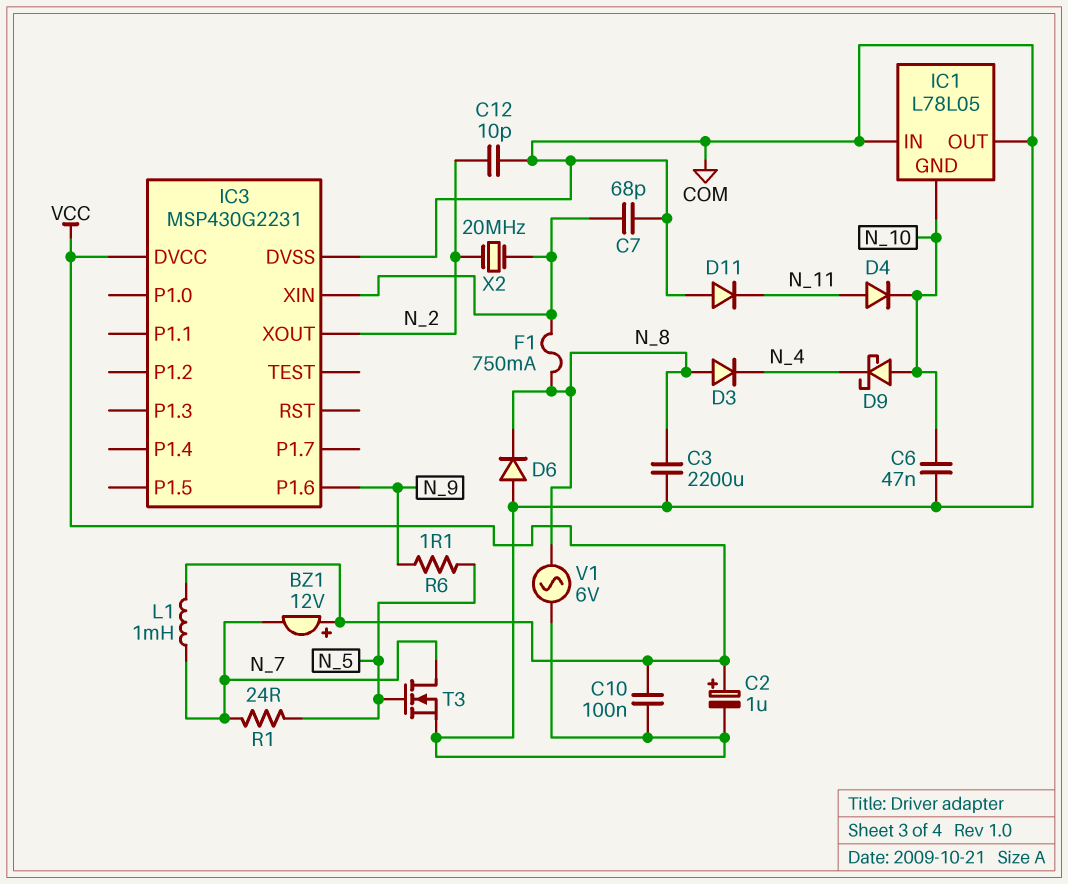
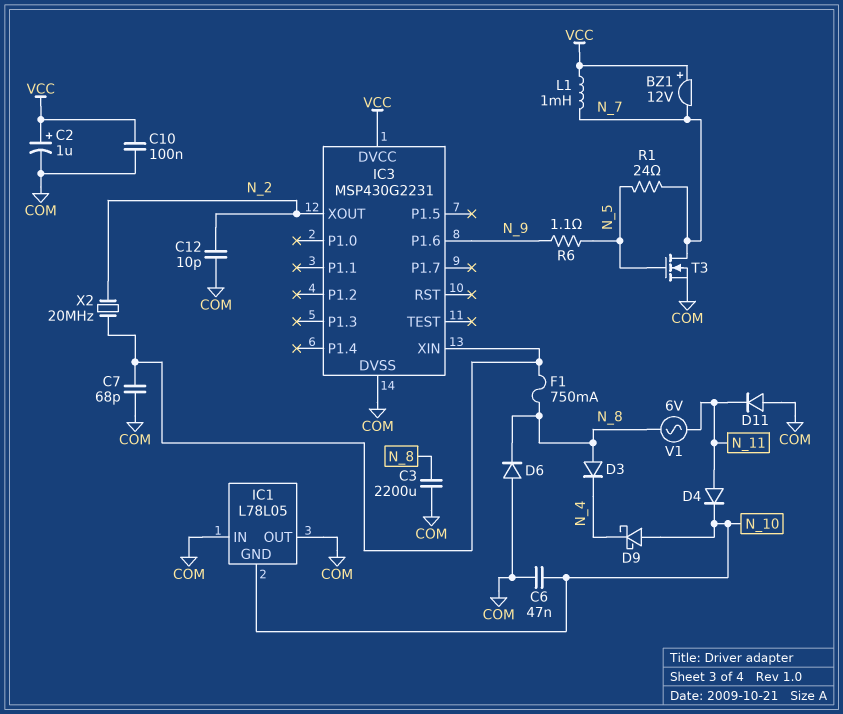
V1: AC 6V (COM, N_8) -> AC 6V (N_8, N_11)

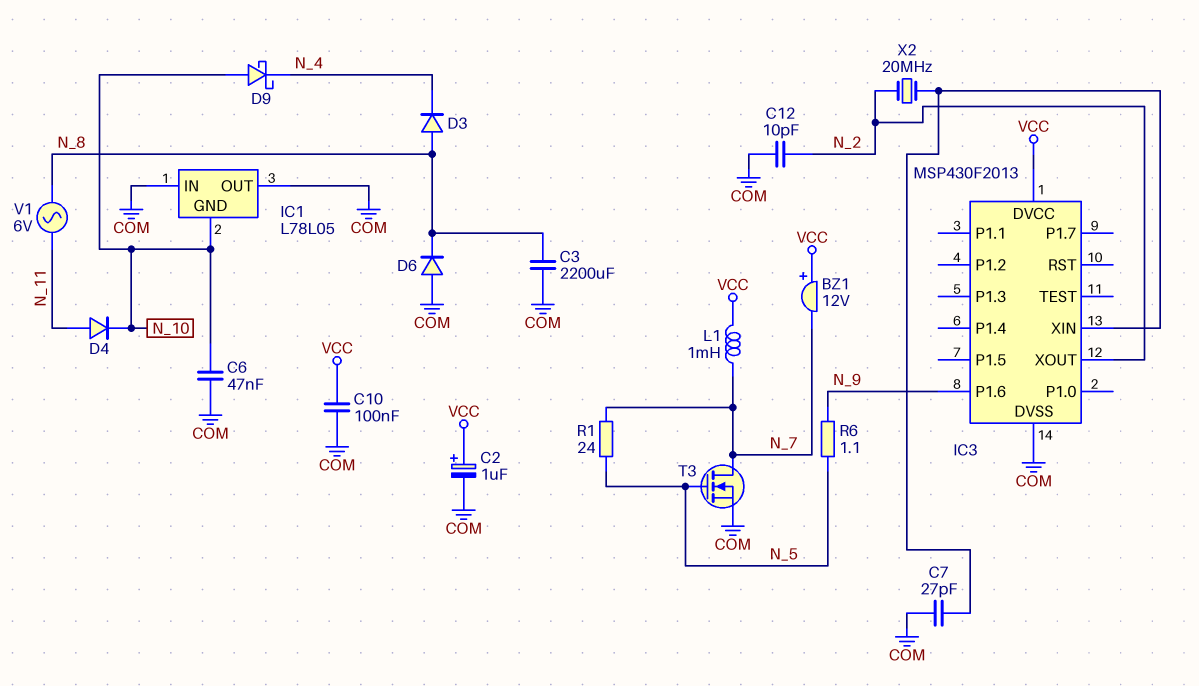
C7: 68pF (COM, IC3/XIN) -> 27pF (COM, IC3/XIN)
D11: diode (A COM, K N_11) -> none
F1: 750mA (IC3/XIN, N_8) -> none
IC3: MSP430G2231 -> MSP430F2013

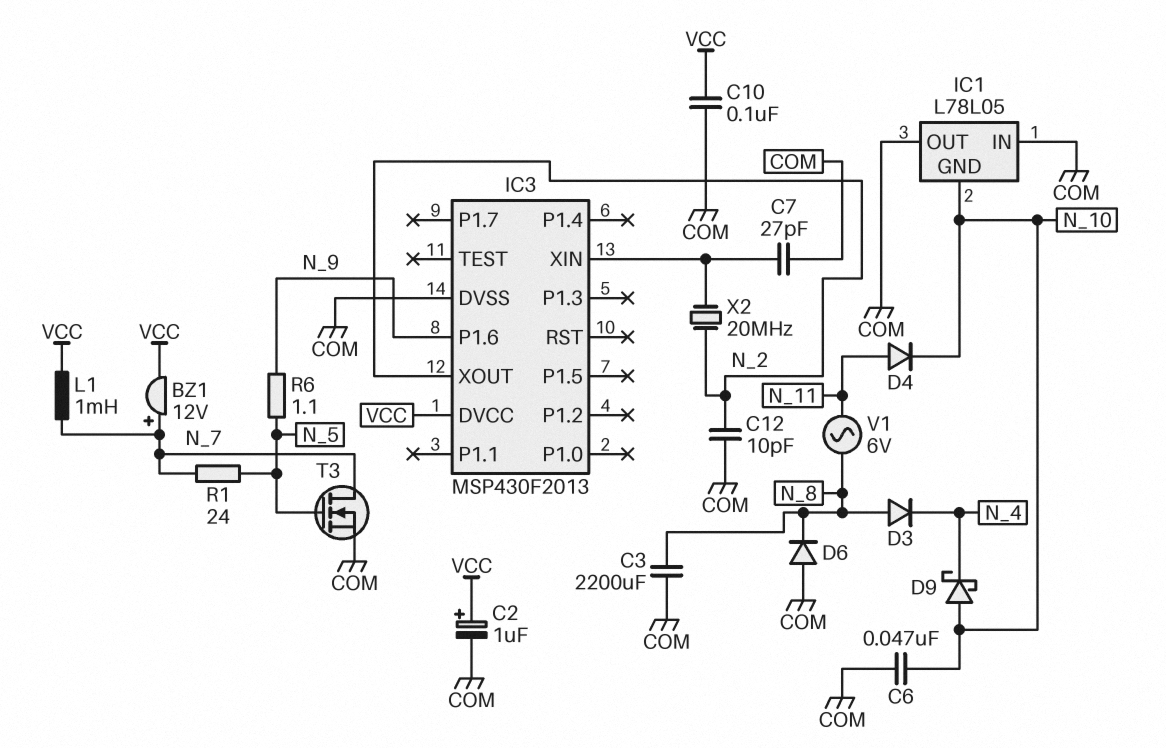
BZ1: buzzer 12V (plus VCC, minus N_7) -> buzzer 12V (plus N_7, minus VCC)

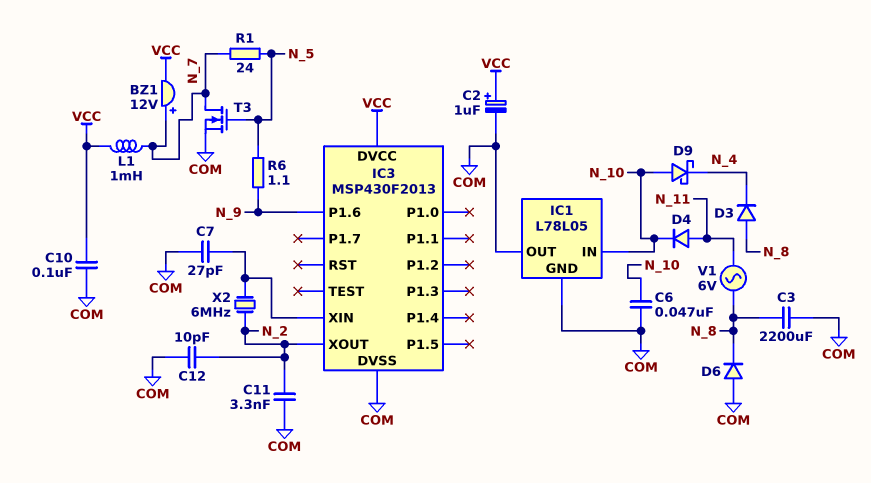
C11: none -> 3.3nF (COM, N_2)
IC1 pin GND: N_10 -> COM
IC1 pin IN: COM -> N_10
X2: 20MHz (IC3/XIN, N_2) -> 6MHz (IC3/XIN, N_2)

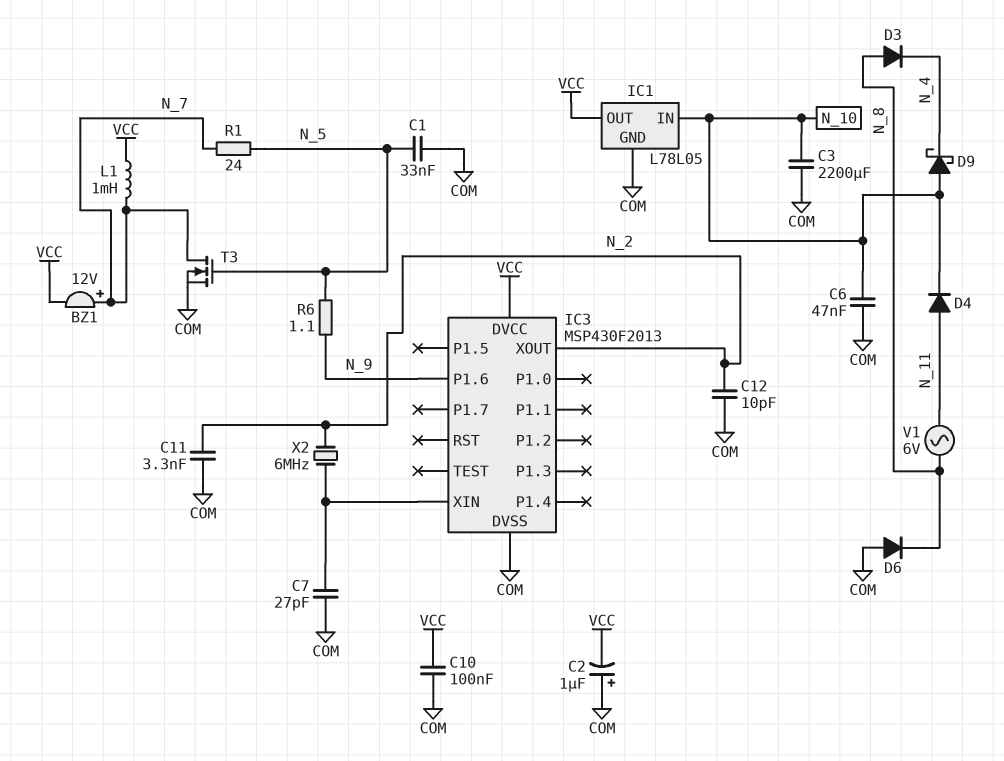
C1: none -> 33nF (COM, N_5)
C2: 1uF (plus VCC, minus COM) -> 1uF (plus COM, minus VCC)
C3: 2200uF (COM, N_8) -> 2200uF (COM, N_10)
IC1 pin OUT: COM -> VCC

